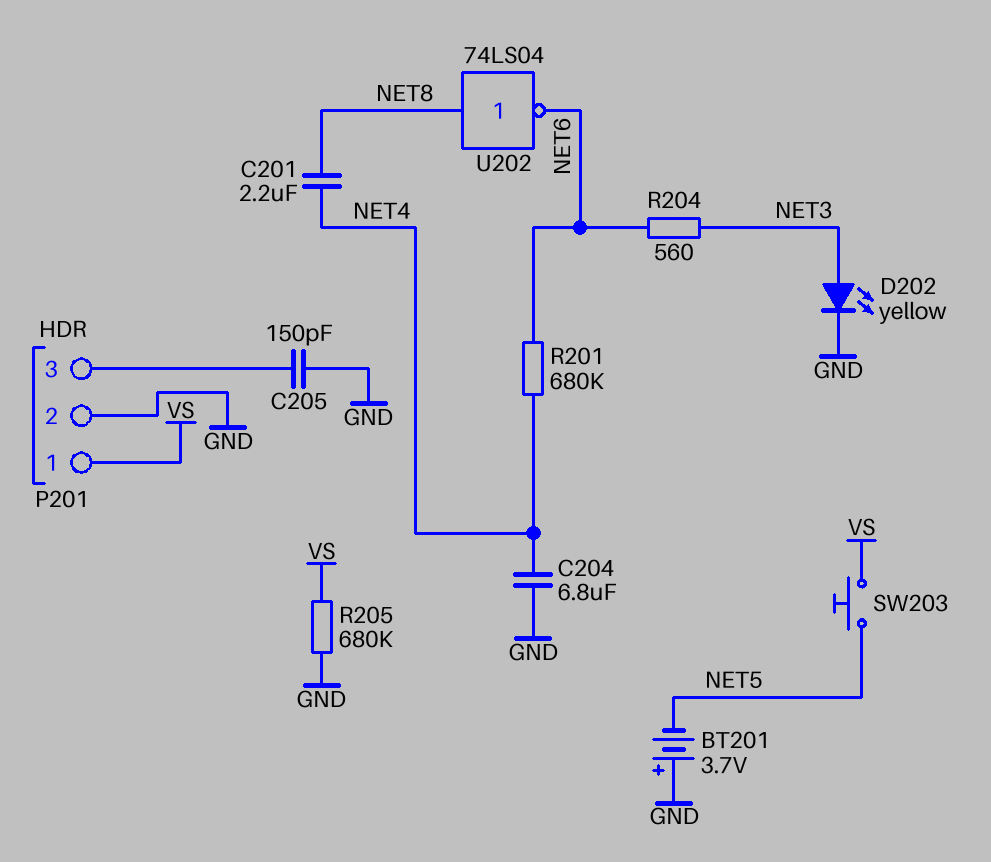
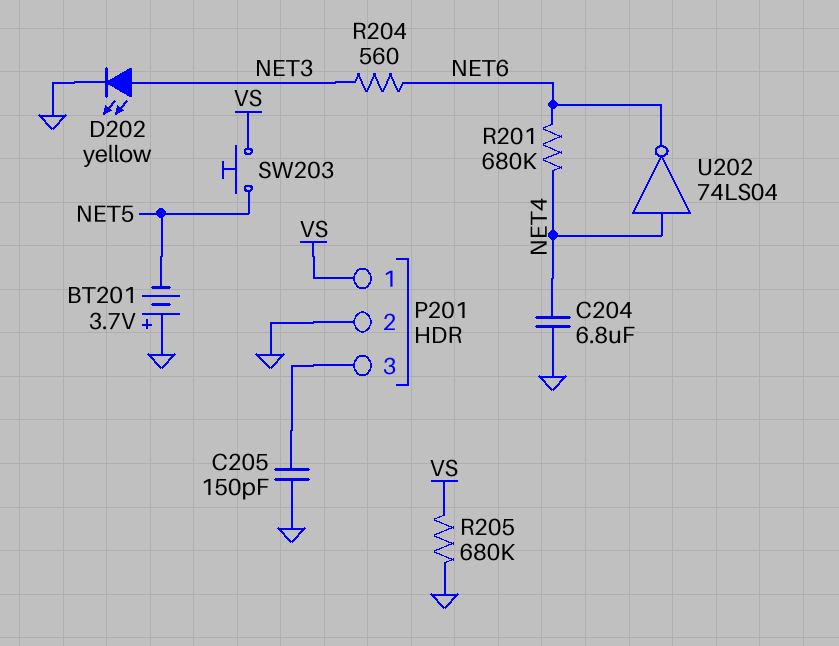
C201: 2.2uF (NET4, NET8) -> none
U202: NOT 74LS04 (in NET8, out NET6) -> NOT 74LS04 (in NET4, out NET6)

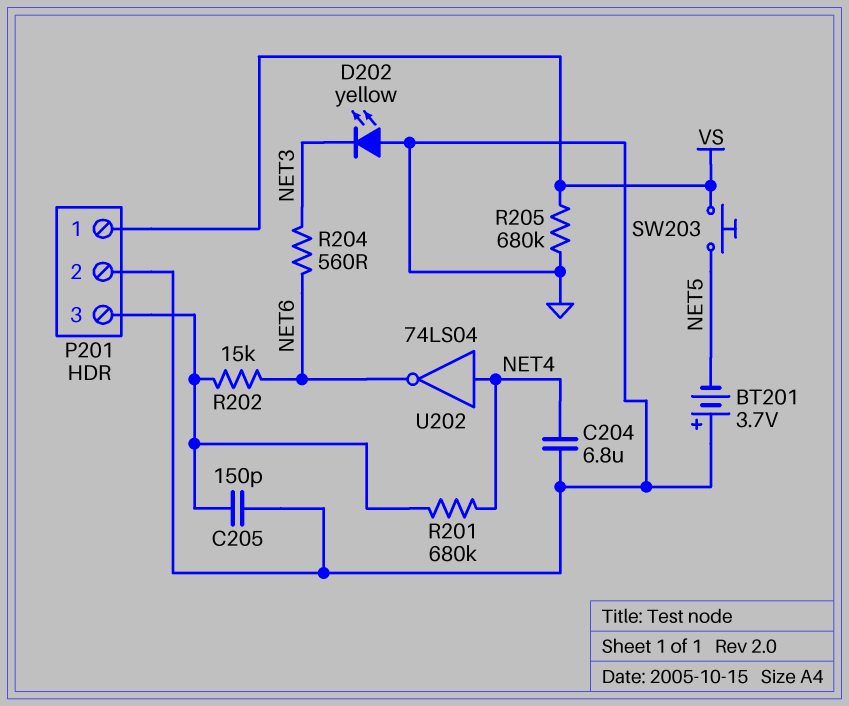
D202: LED yellow (A NET3, K GND) -> LED yellow (A GND, K NET3)
R201: 680k (NET4, NET6) -> 680k (NET4, P201/3)
R202: none -> 15k (NET6, P201/3)

